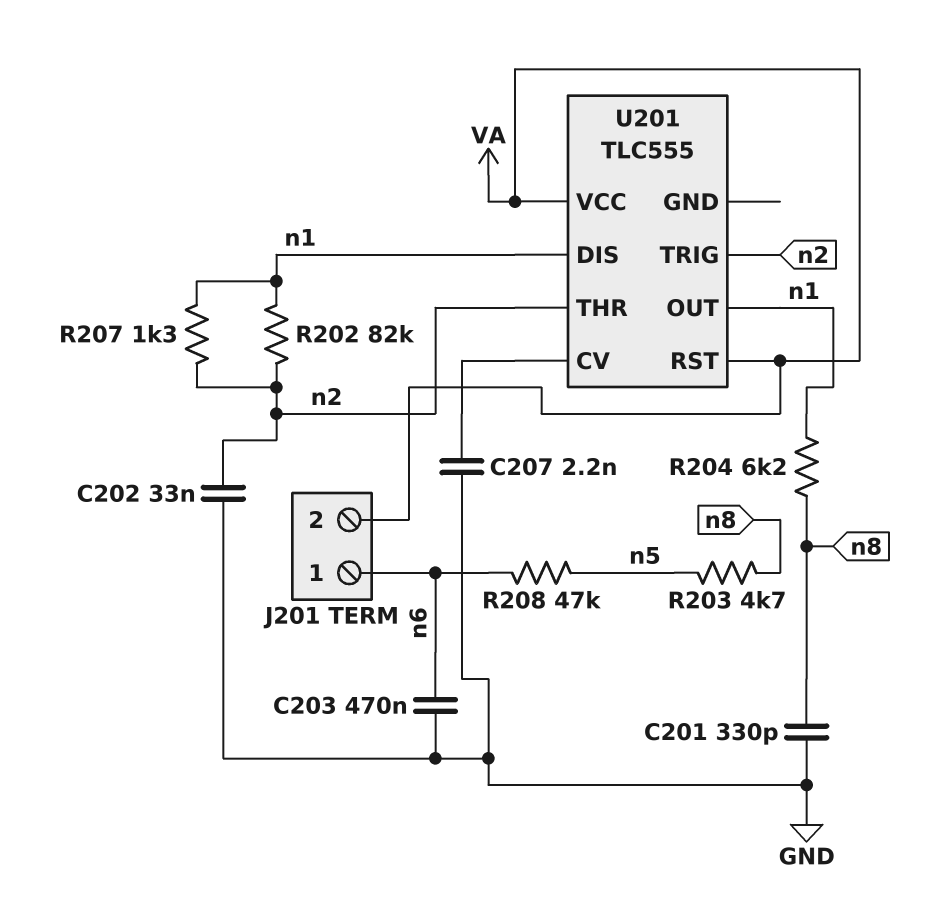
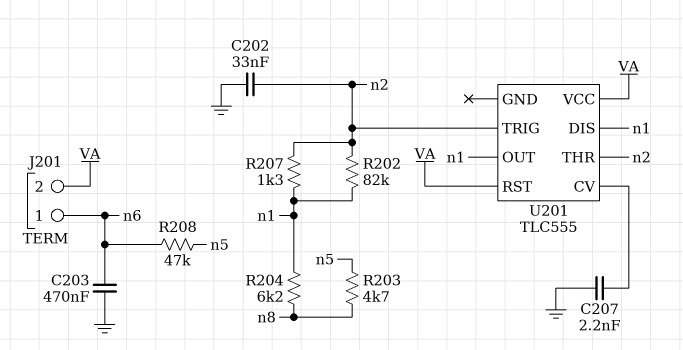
C201: 330pF (GND, n8) -> none

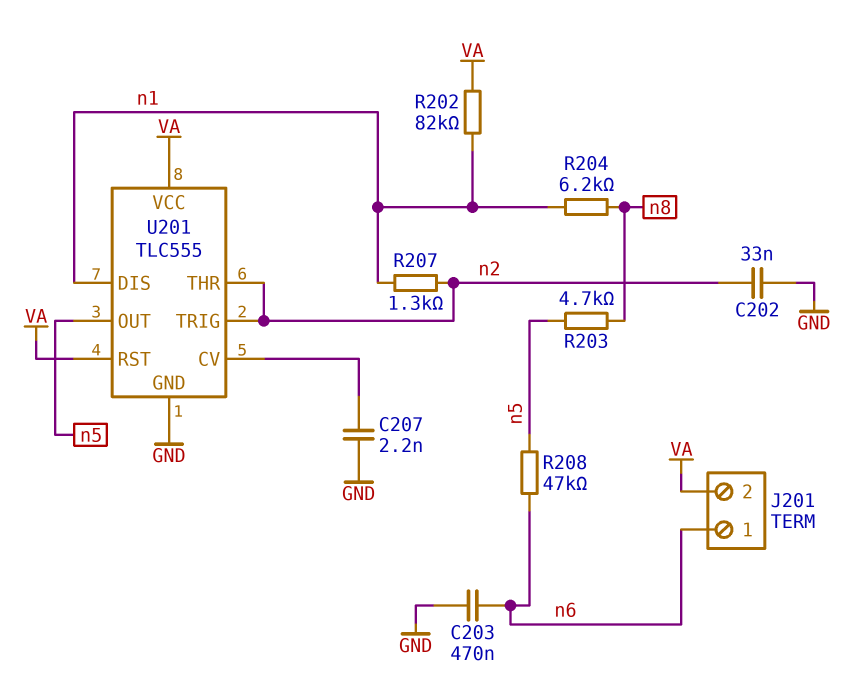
R202: 82k (n1, n2) -> 82k (VA, n1)
U201 pin GND: none -> GND
U201 pin OUT: n1 -> n5

